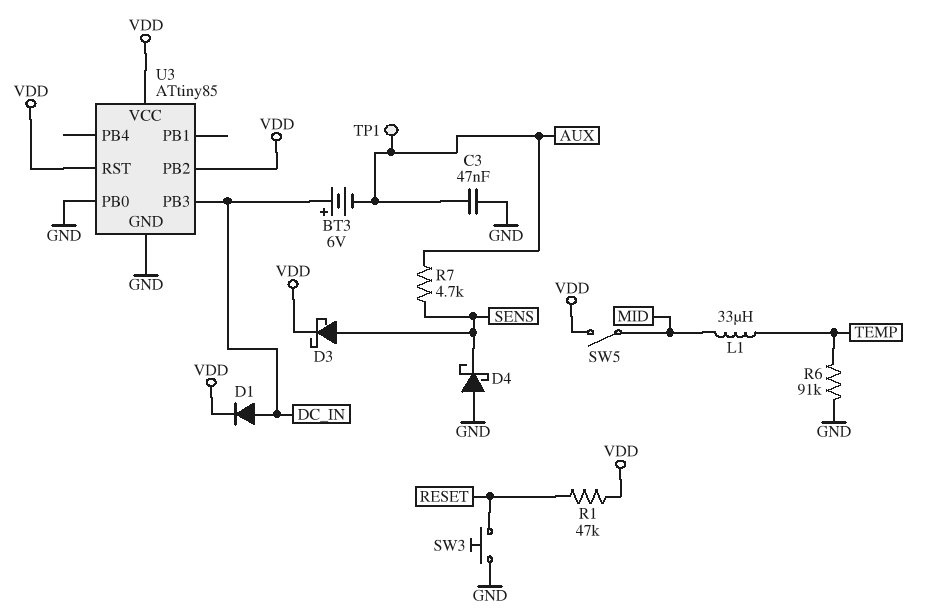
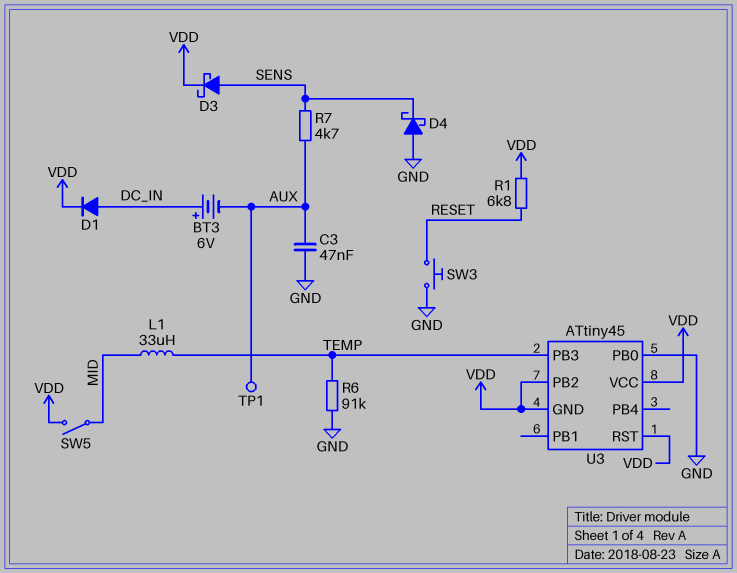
R1: 47k (RESET, VDD) -> 6.8k (RESET, VDD)
U3: ATtiny85 -> ATtiny45
U3 pin GND: GND -> VDD
U3 pin PB3: DC_IN -> TEMP

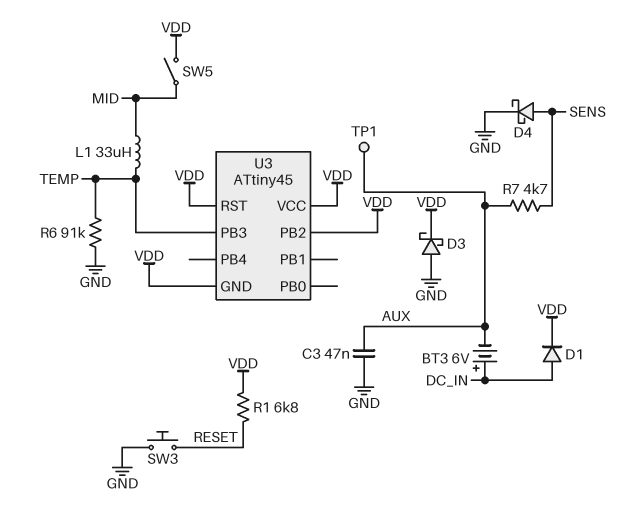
D3: schottky (A SENS, K VDD) -> schottky (A GND, K VDD)
D4: schottky (A GND, K SENS) -> schottky (A SENS, K GND)
U3 pin PB0: GND -> none

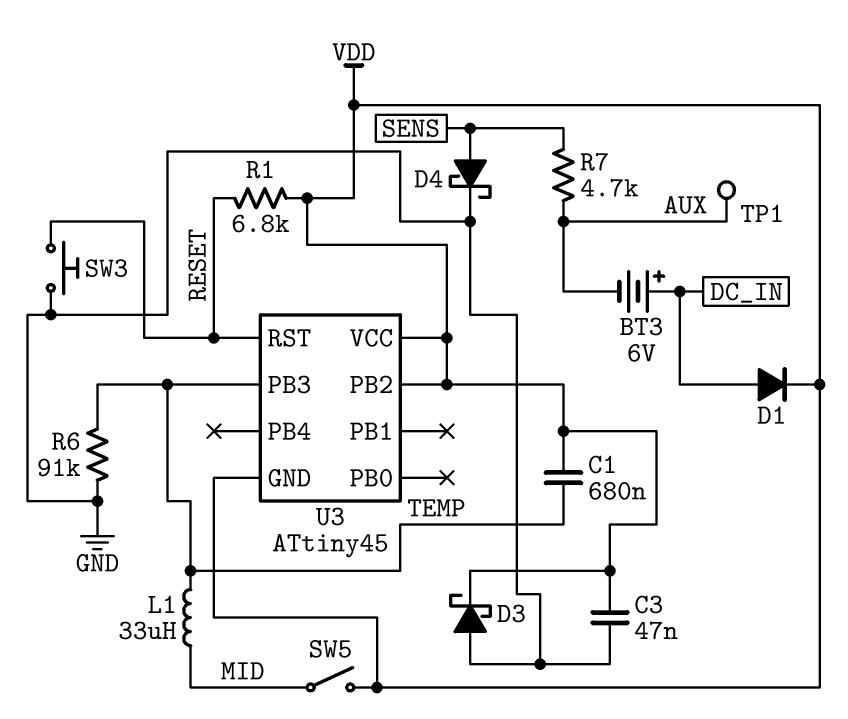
C1: none -> 680nF (TEMP, VDD)
C3: 47nF (AUX, GND) -> 47nF (GND, VDD)
U3 pin RST: VDD -> RESET

